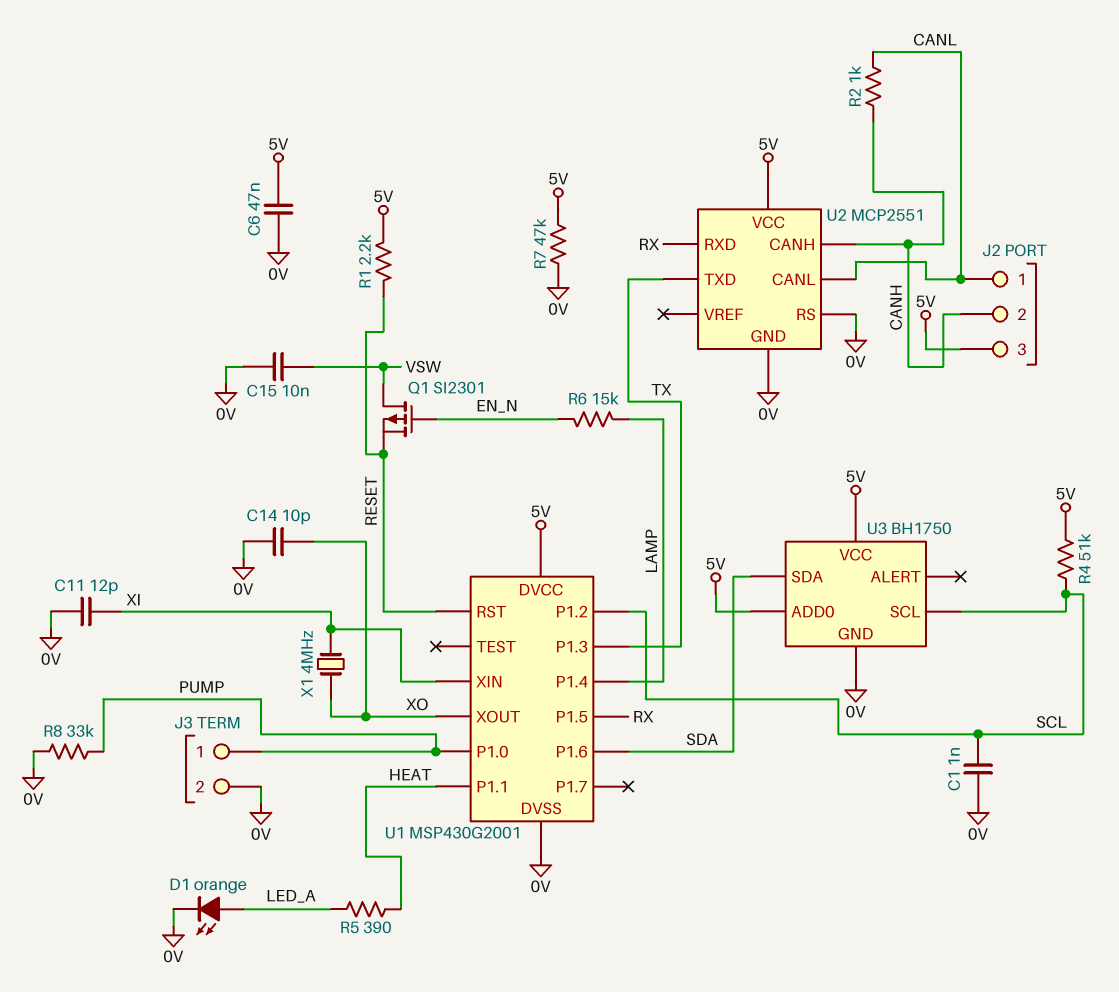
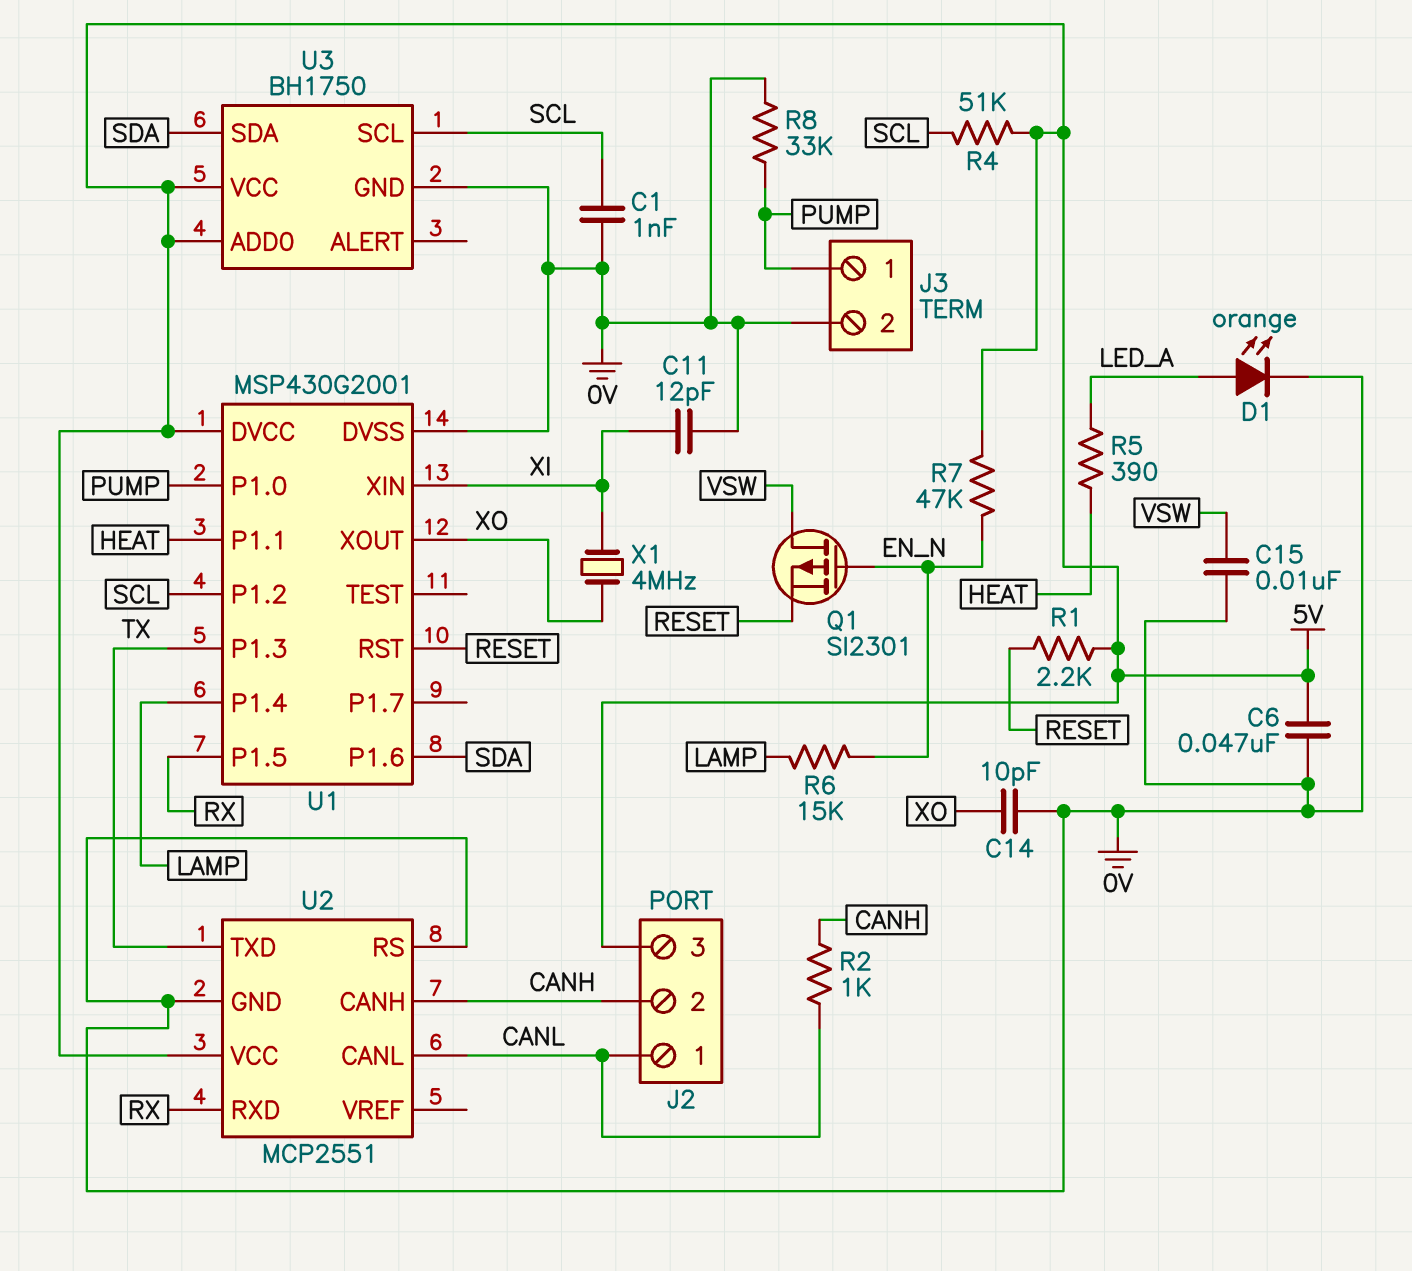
R7: 47k (0V, 5V) -> 47k (5V, EN_N)

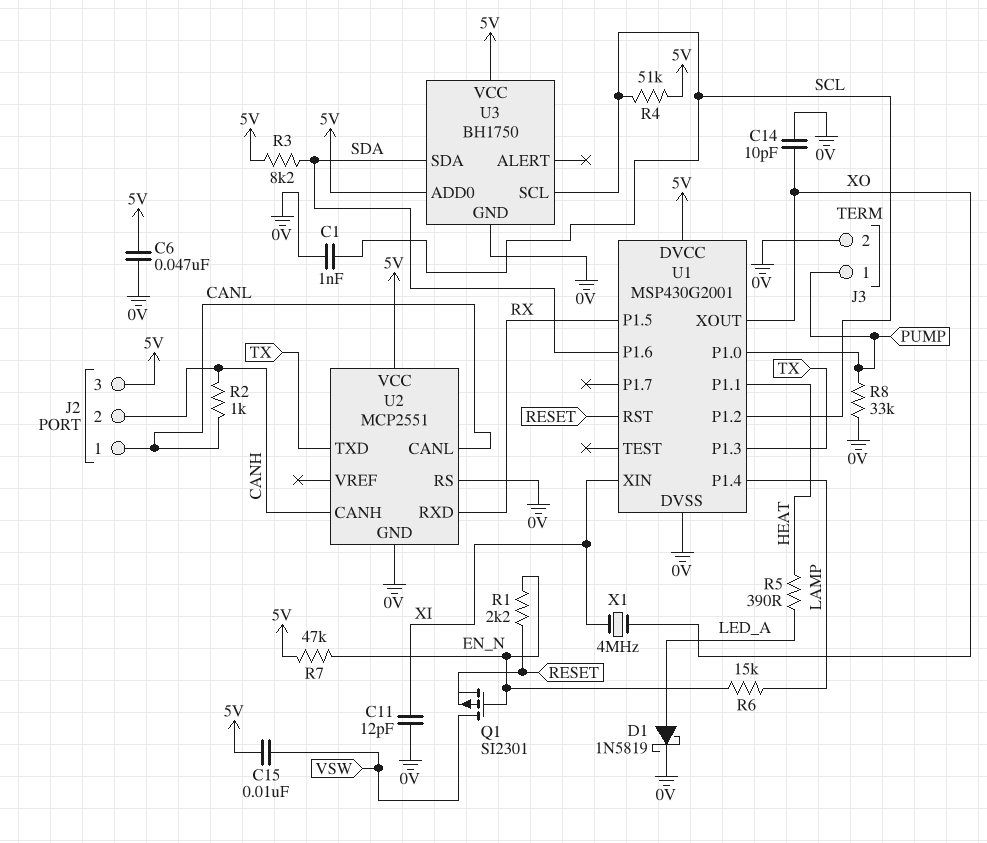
C15: 10nF (0V, VSW) -> 10nF (5V, VSW)
D1: LED orange (A LED_A, K 0V) -> schottky 1N5819 (A LED_A, K 0V)
R1: 2.2k (5V, RESET) -> 2.2k (EN_N, RESET)
R3: none -> 8.2k (5V, SDA)

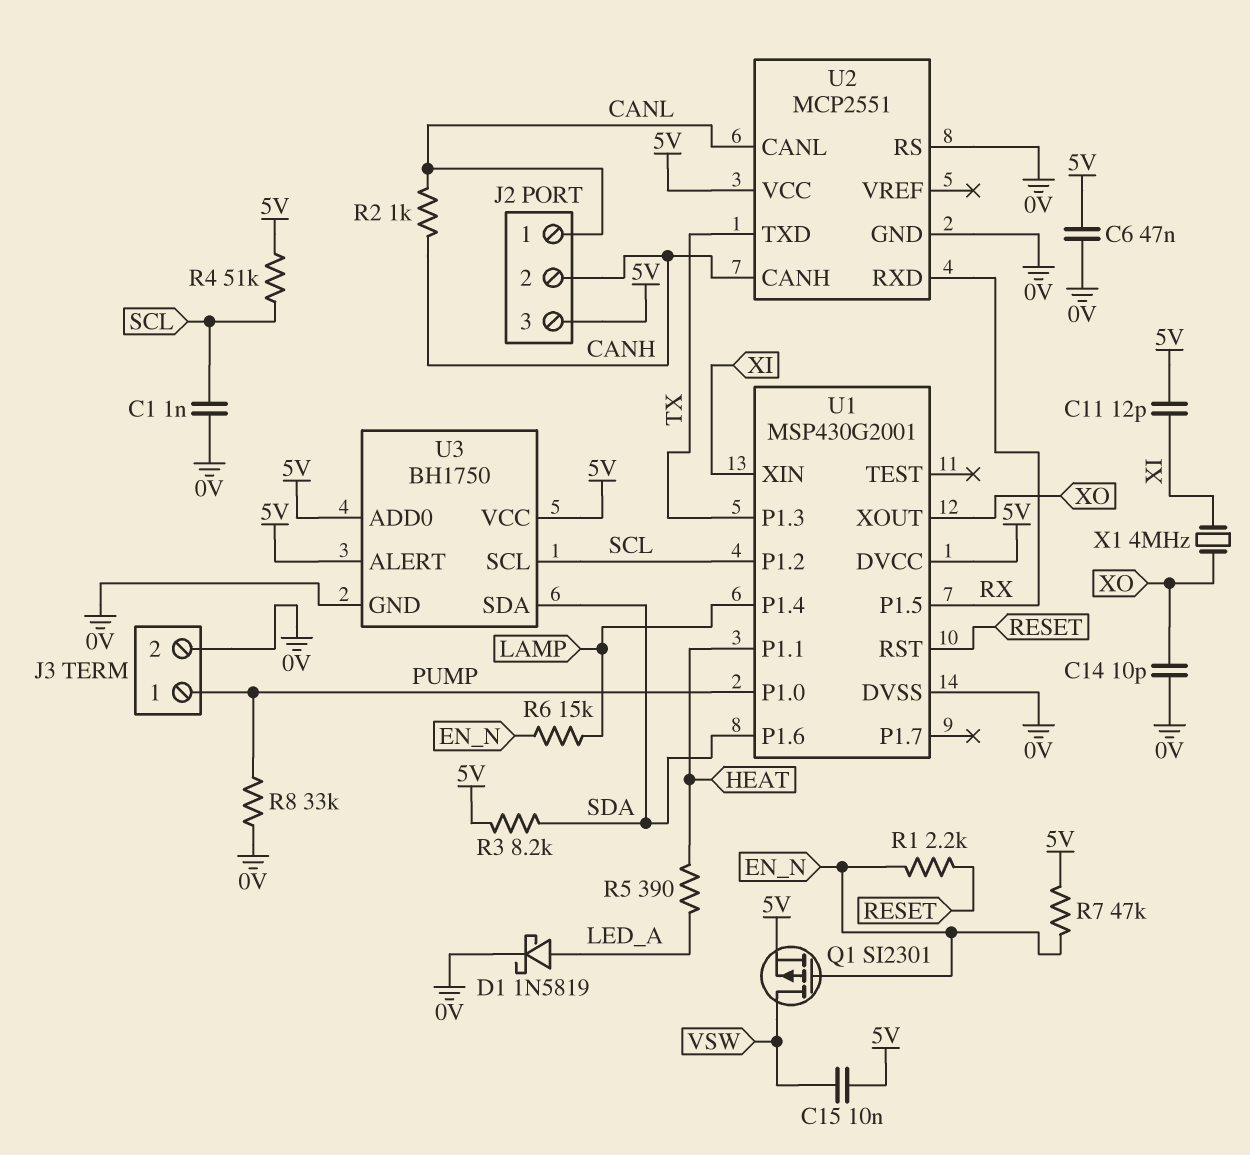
C11: 12pF (0V, XI) -> 12pF (5V, XI)
Q1: PMOS SI2301 (G EN_N, D VSW, S RESET) -> PMOS SI2301 (G EN_N, D VSW, S 5V)
U3 pin ALERT: none -> 5V

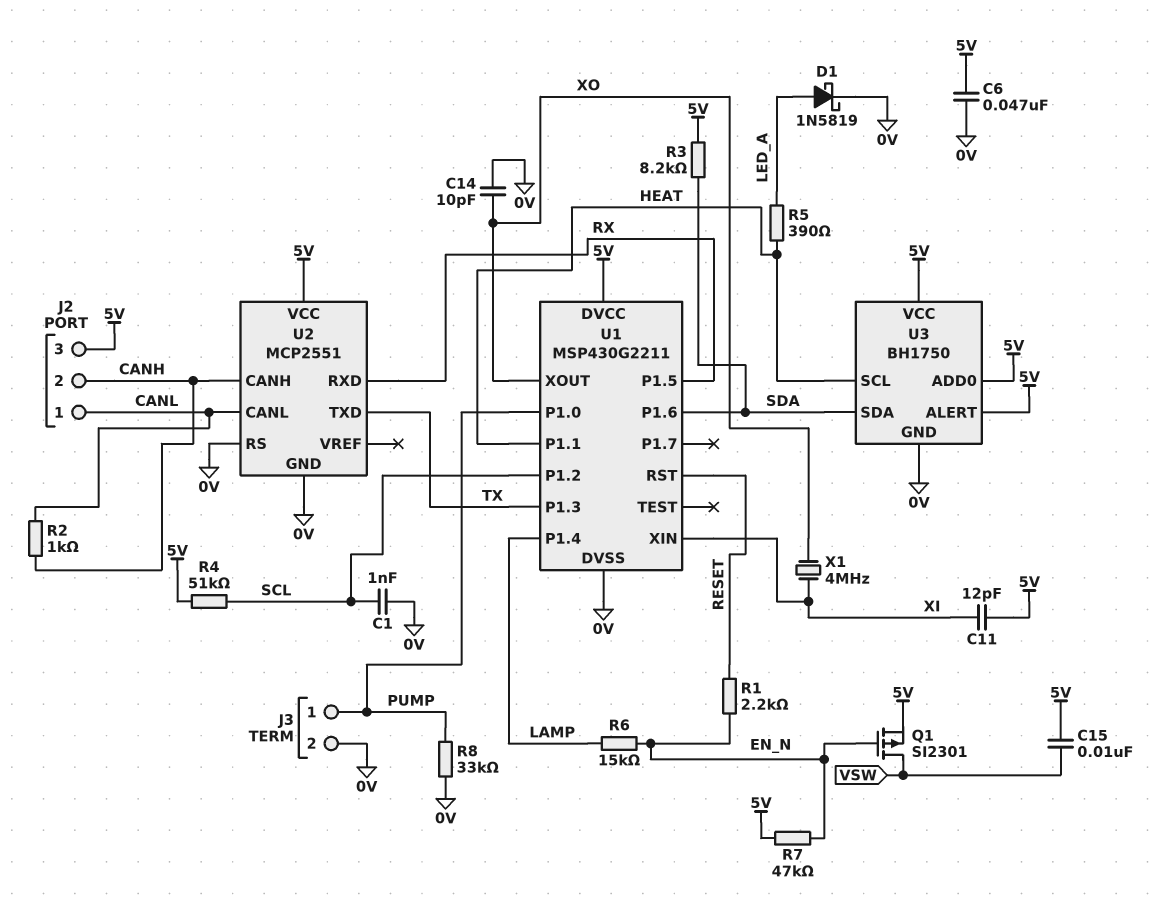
U1: MSP430G2001 -> MSP430G2211
U3 pin SCL: SCL -> HEAT

